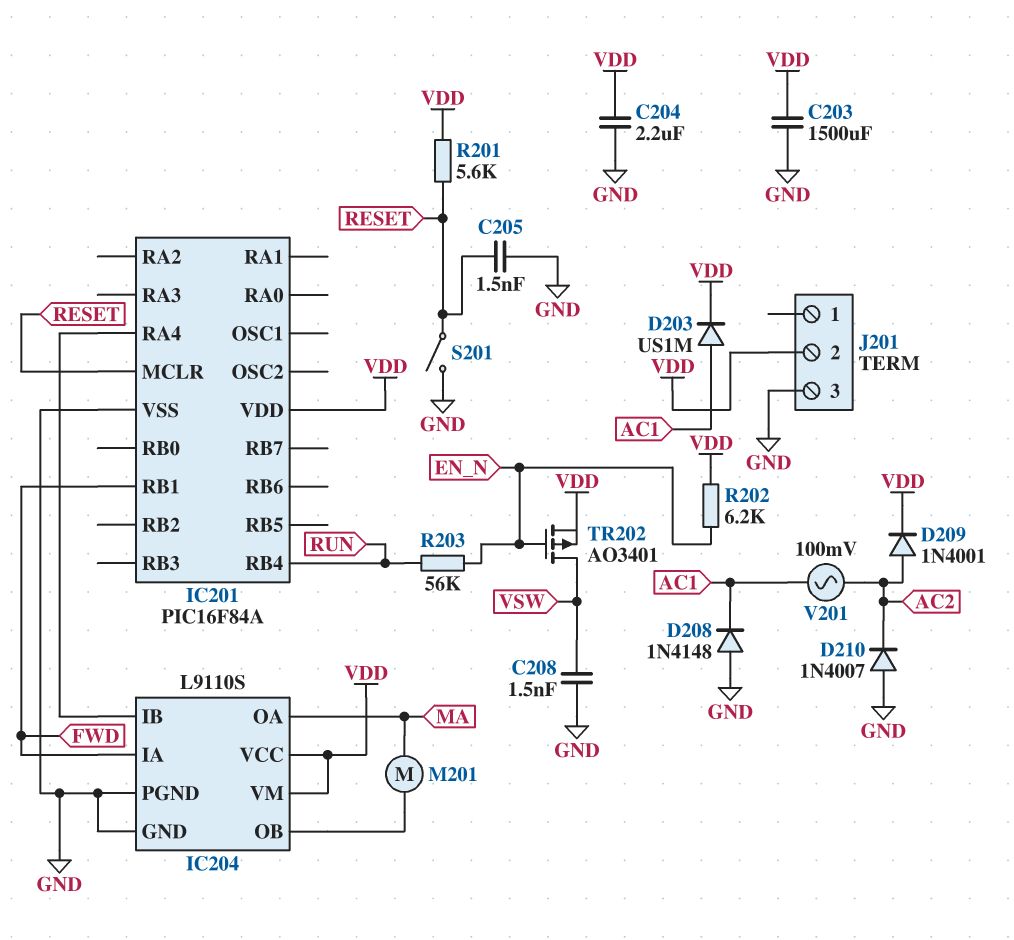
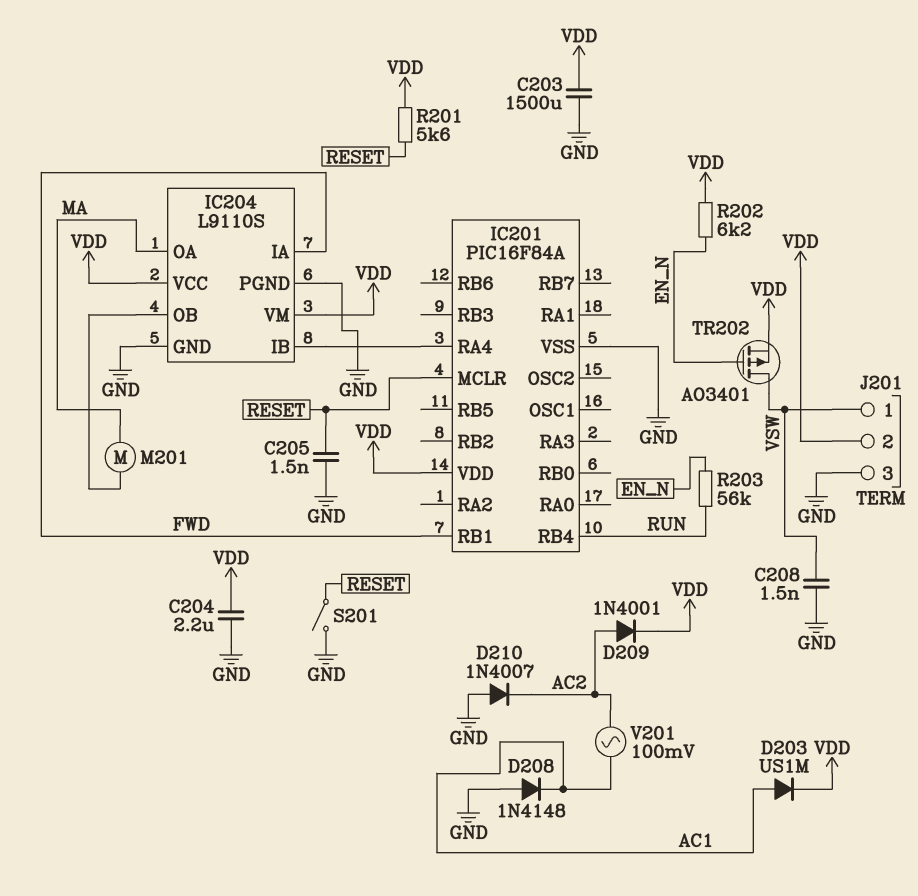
J201 pin 1: none -> VSW

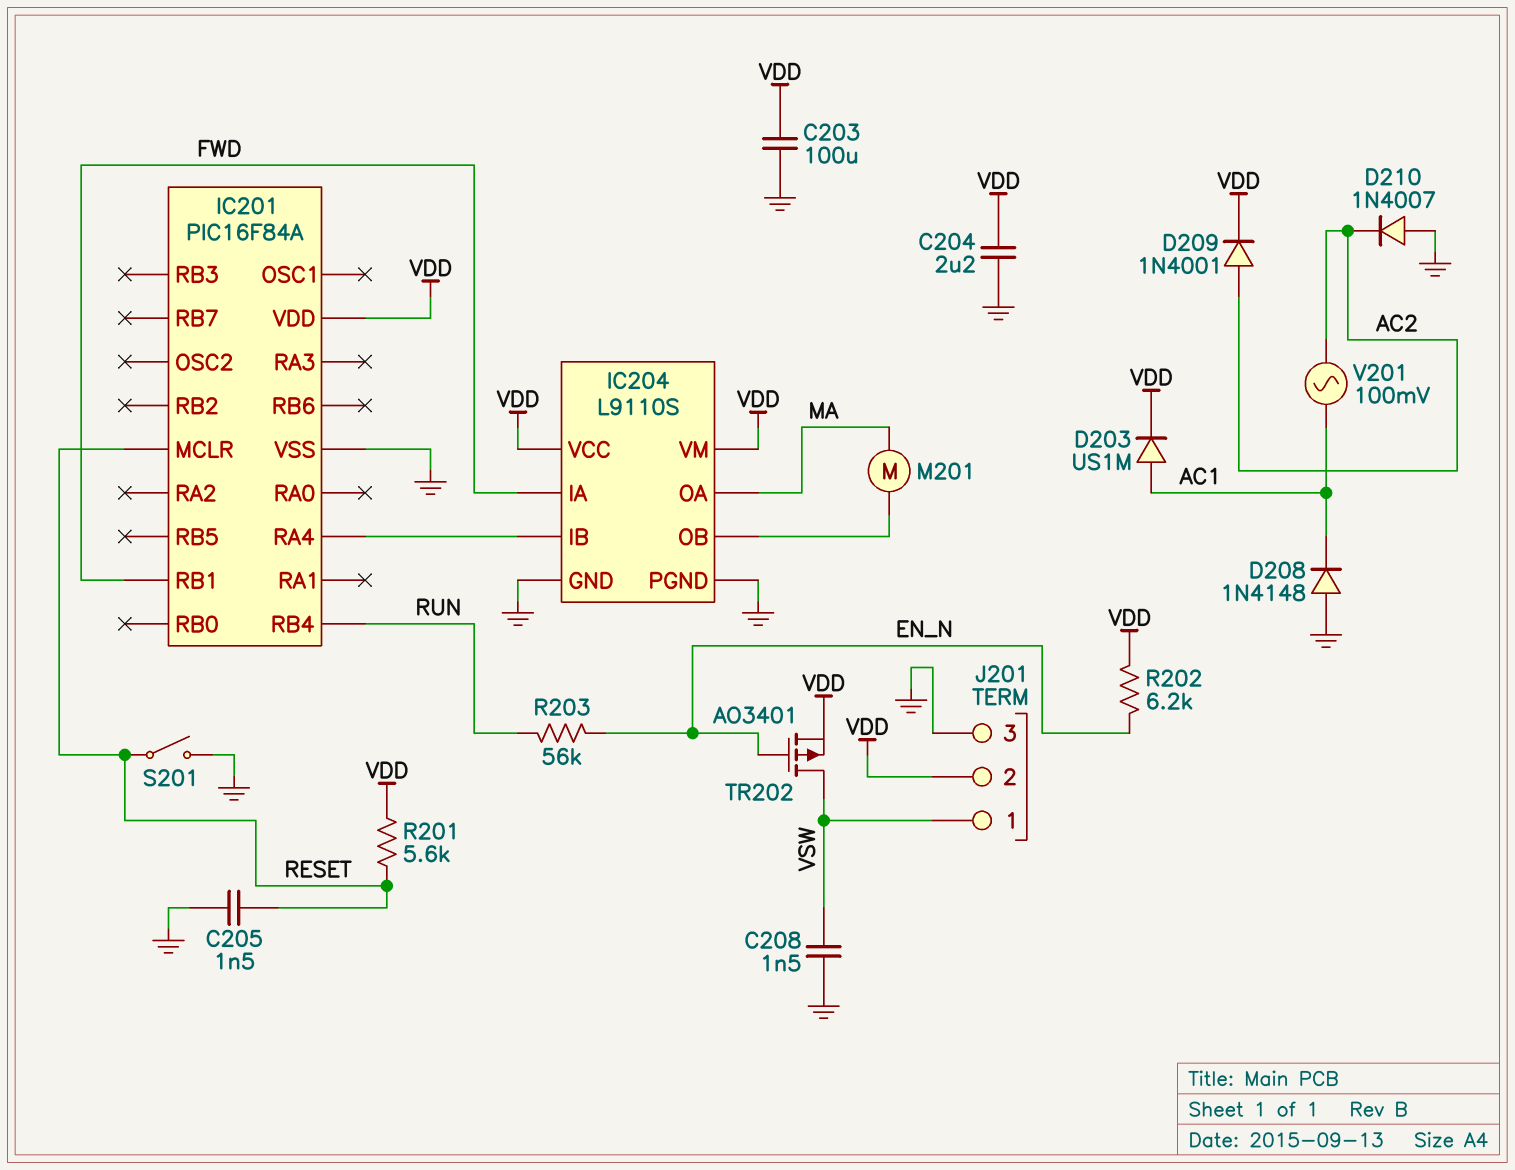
C203: 1500uF (GND, VDD) -> 100uF (GND, VDD)

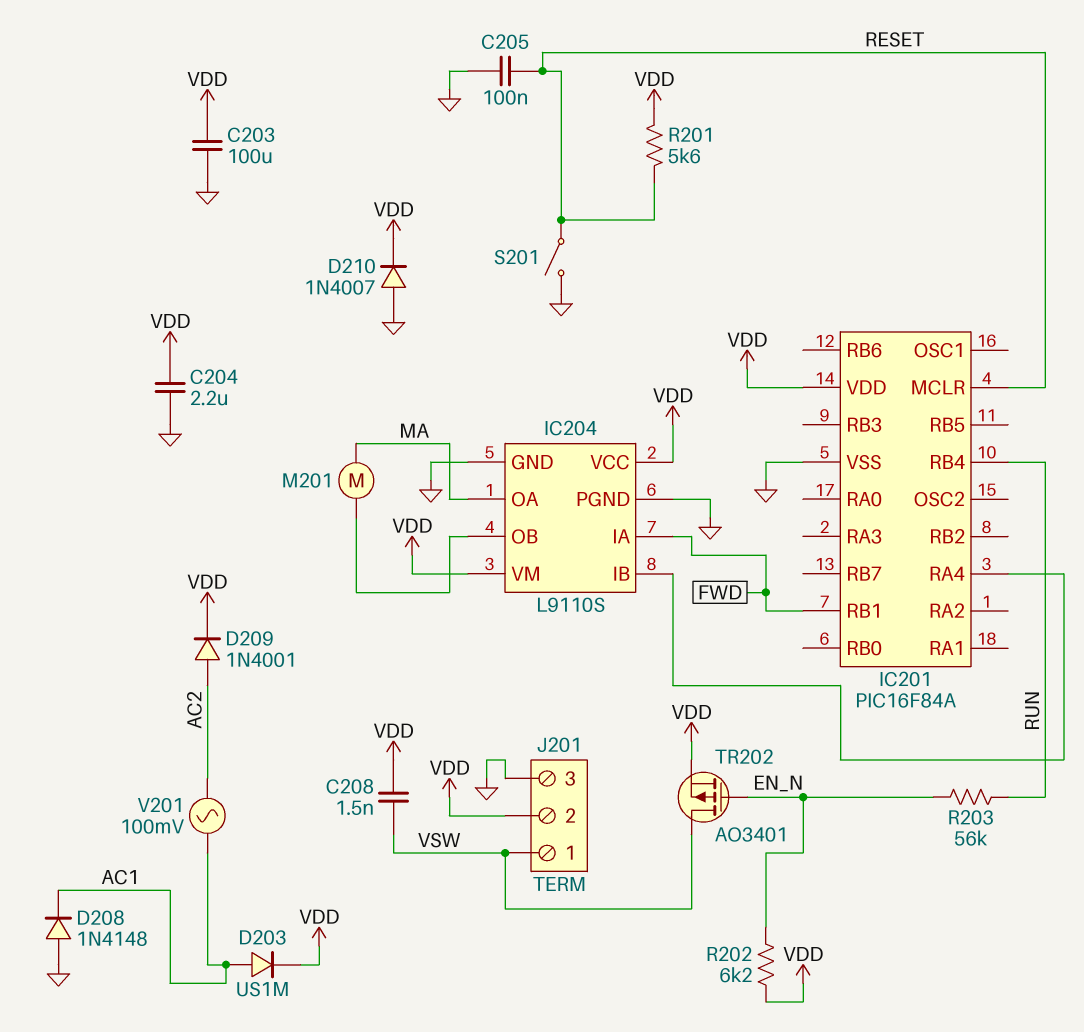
C205: 1.5nF (GND, RESET) -> 100nF (GND, RESET)
C208: 1.5nF (GND, VSW) -> 1.5nF (VDD, VSW)
D210: diode 1N4007 (A GND, K AC2) -> diode 1N4007 (A GND, K VDD)

